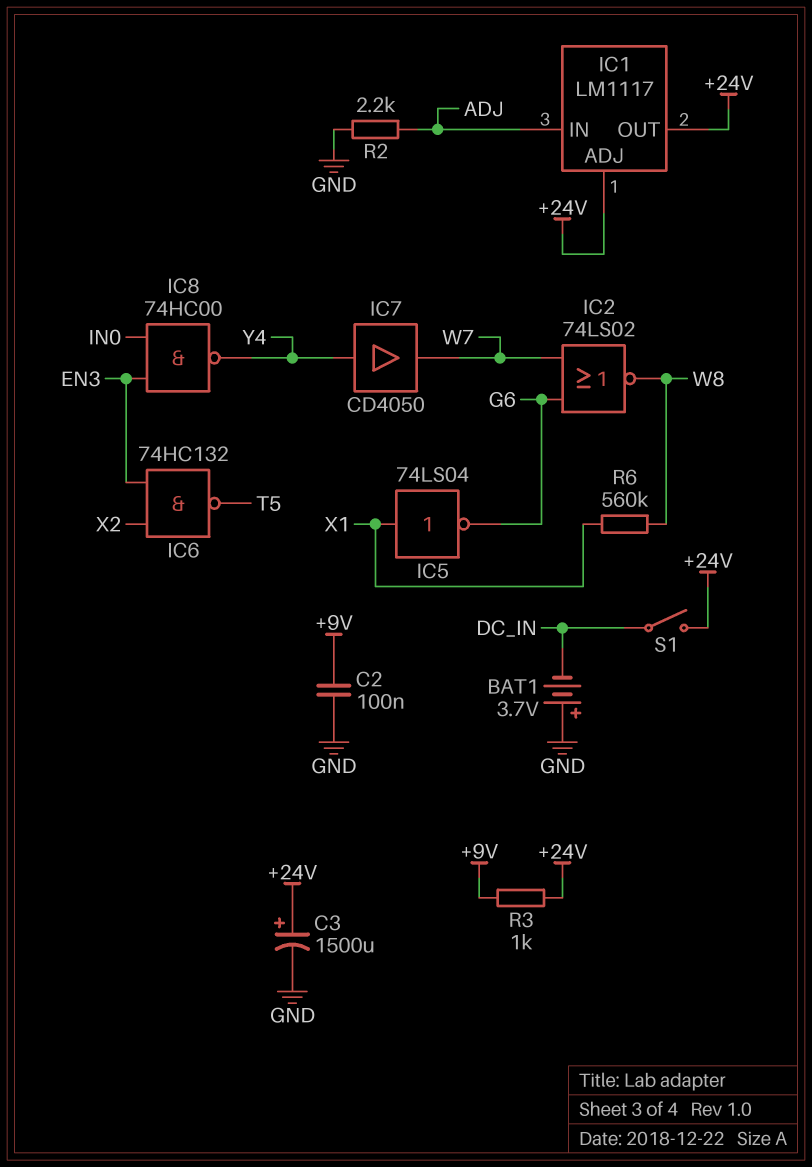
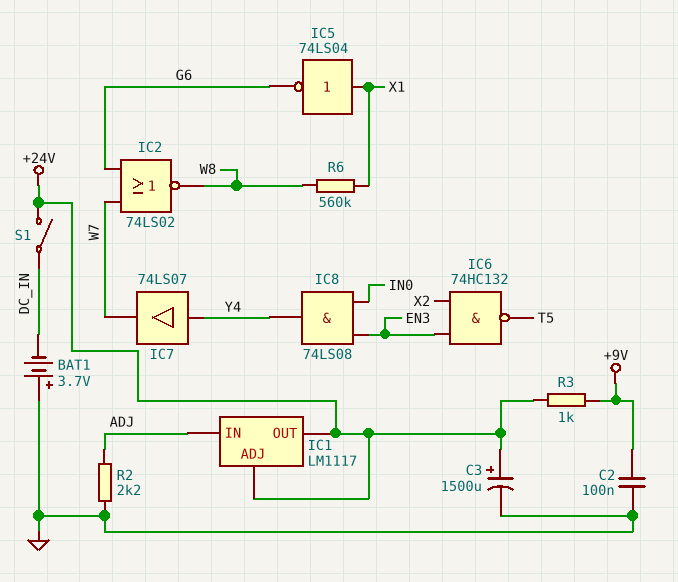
IC7: buffer CD4050 (in Y4, out W7) -> buffer 74LS07 (in Y4, out W7)
IC8: NAND 74HC00 (in EN3, in IN0, out Y4) -> AND 74LS08 (in EN3, in IN0, out Y4)

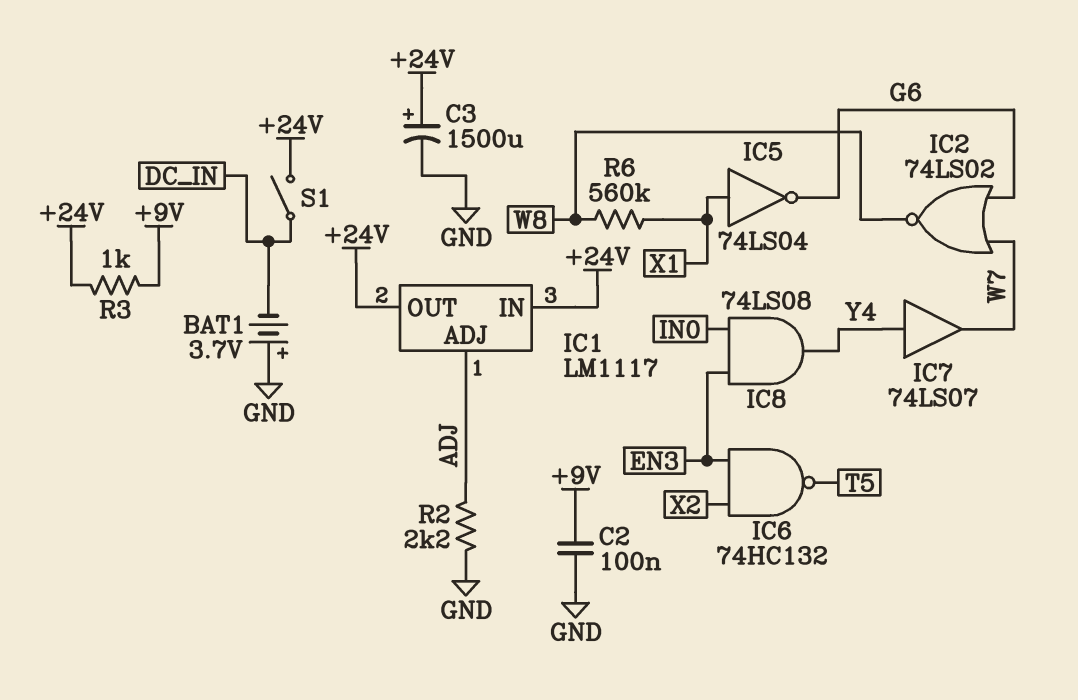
IC1 pin ADJ: +24V -> ADJ
IC1 pin IN: ADJ -> +24V

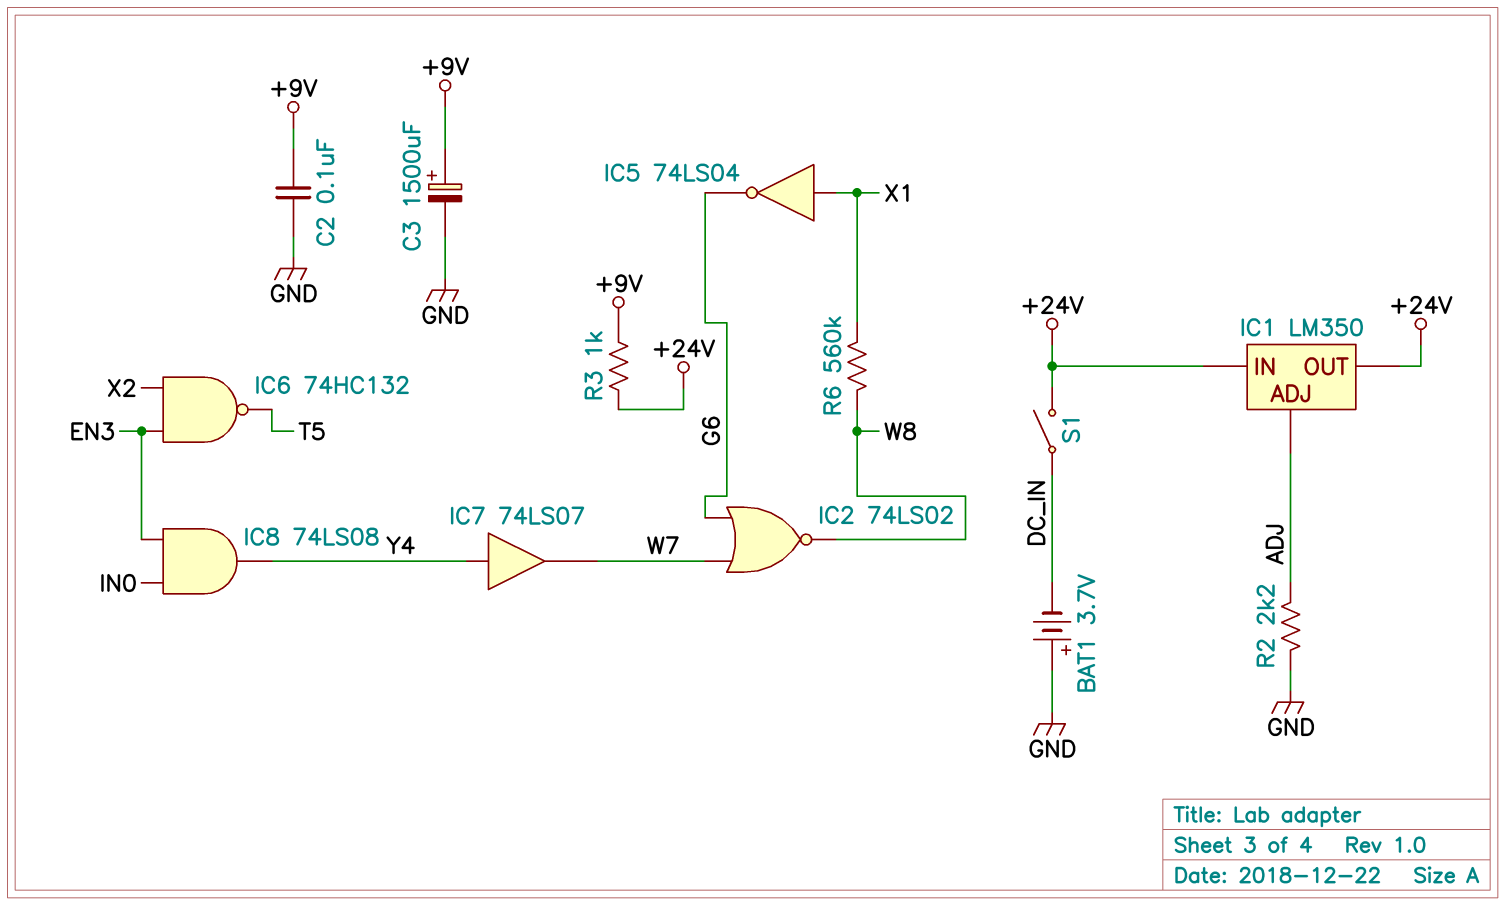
C3: 1500uF (plus +24V, minus GND) -> 1500uF (plus +9V, minus GND)
IC1: LM1117 -> LM350

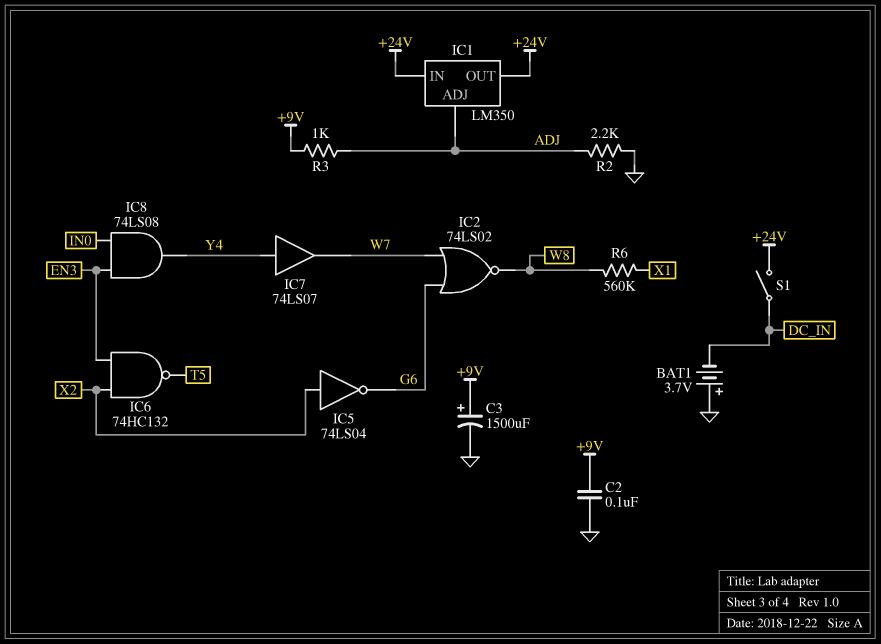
IC5: NOT 74LS04 (in X1, out G6) -> NOT 74LS04 (in X2, out G6)
R3: 1k (+9V, +24V) -> 1k (+9V, ADJ)

